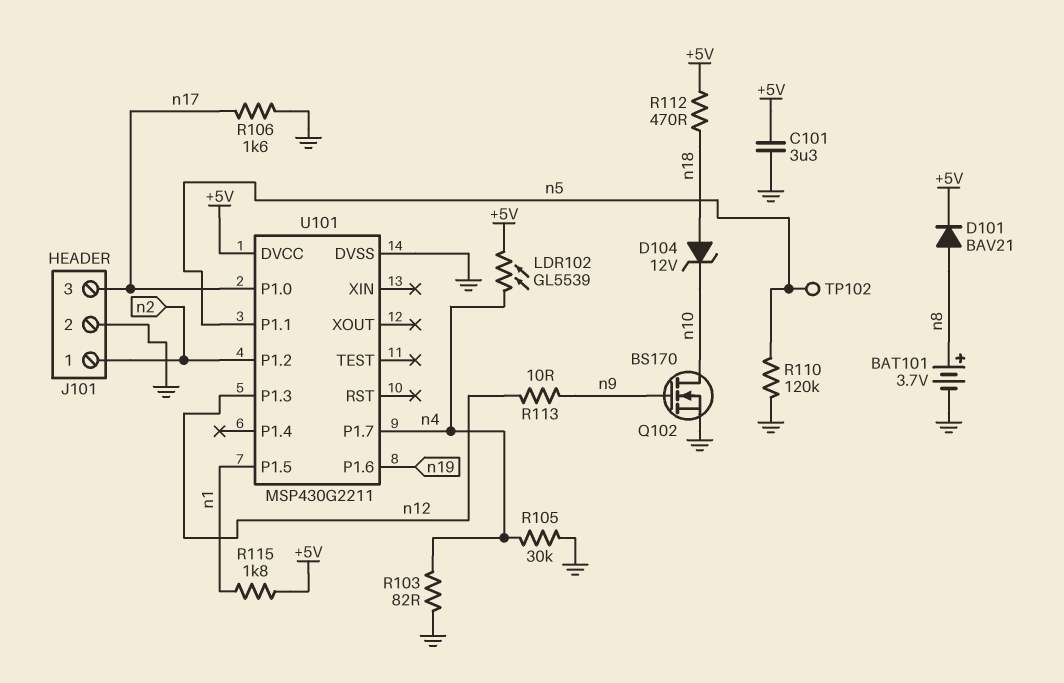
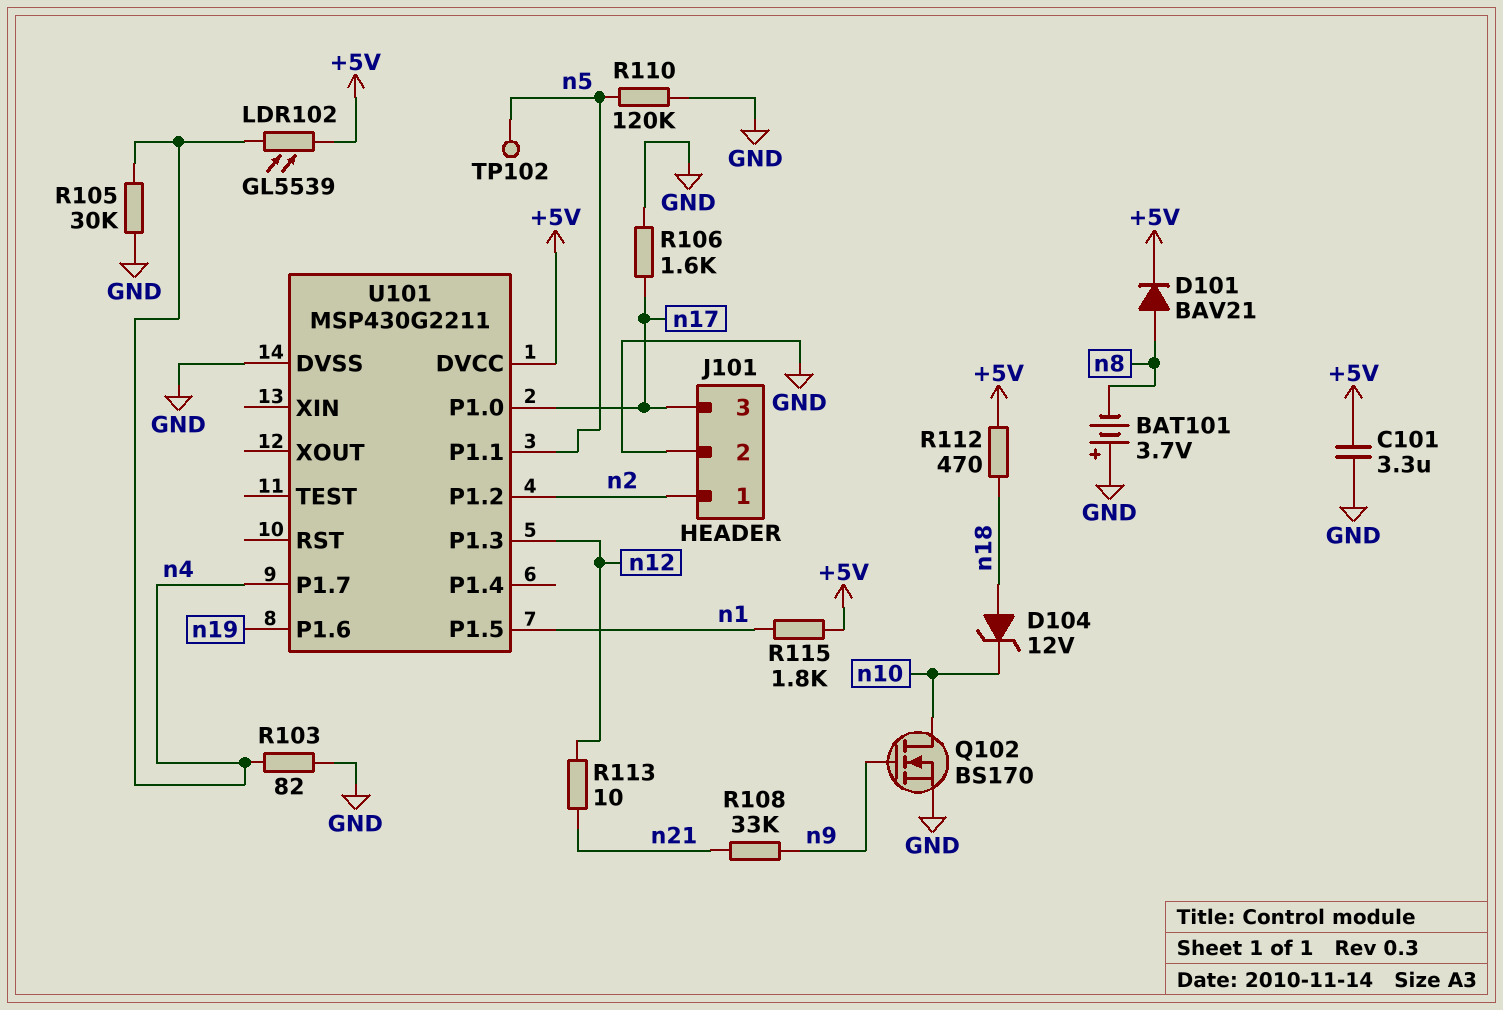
BAT101: 3.7V (plus n8, minus GND) -> 3.7V (plus GND, minus n8)
R108: none -> 33k (n9, n21)
R113: 10 (n9, n12) -> 10 (n12, n21)

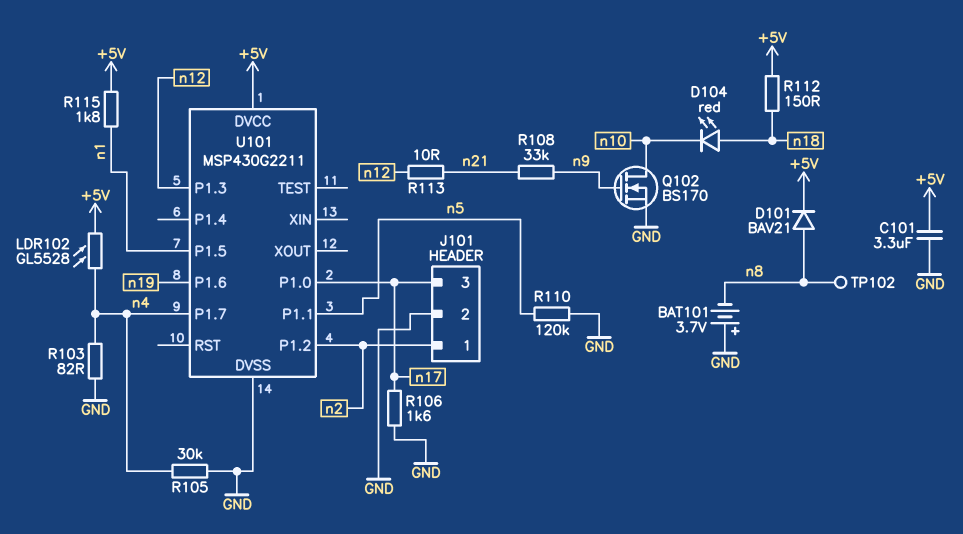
D104: zener 12V (A n18, K n10) -> LED red (A n18, K n10)
LDR102: GL5539 (+5V, n4) -> GL5528 (+5V, n4)
R112: 470 (+5V, n18) -> 150 (+5V, n18)
TP102: test point (n5) -> test point (n8)

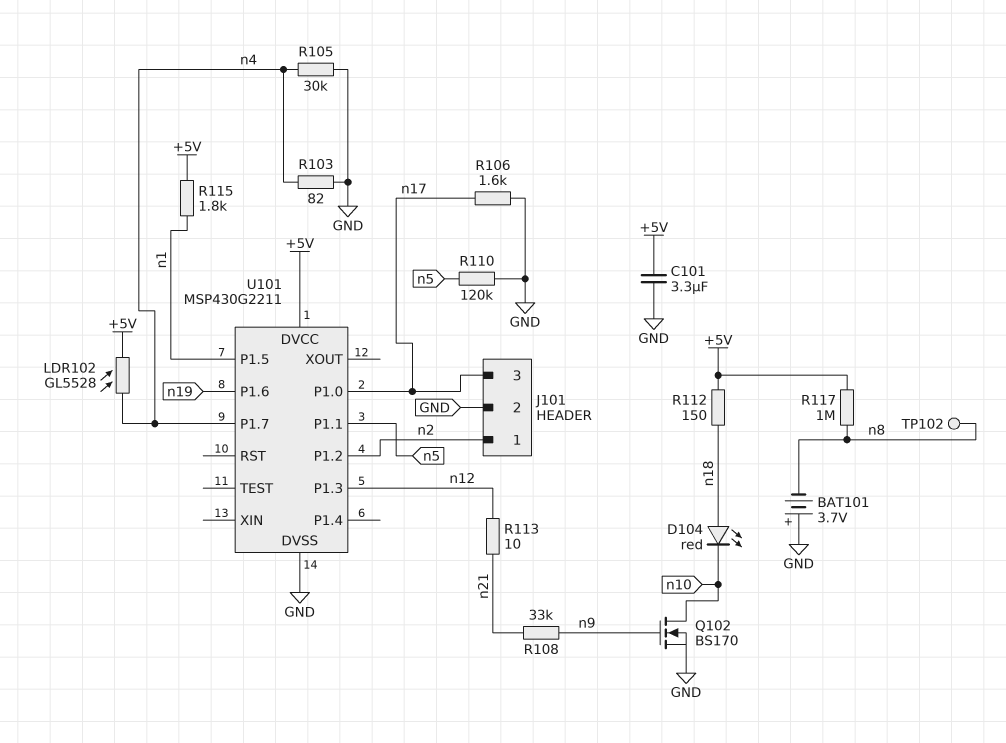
D101: diode BAV21 (A n8, K +5V) -> none
R117: none -> 1M (+5V, n8)

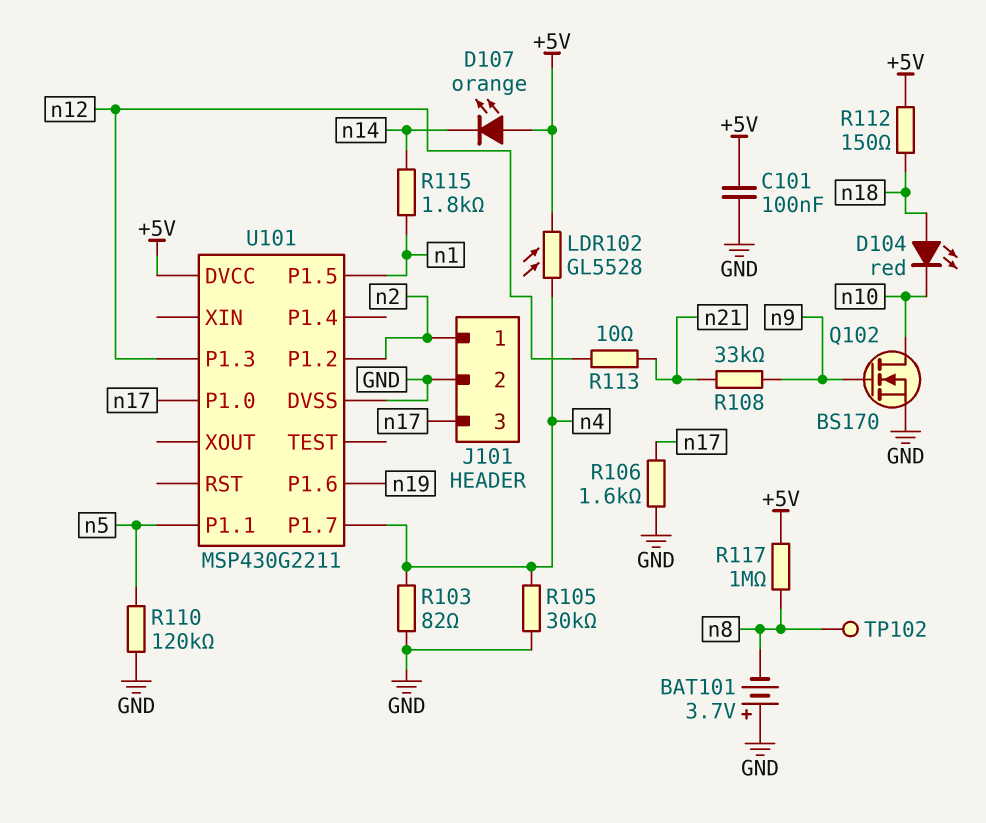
C101: 3.3uF (+5V, GND) -> 100nF (+5V, GND)
D107: none -> LED orange (A +5V, K n14)
R115: 1.8k (+5V, n1) -> 1.8k (n1, n14)

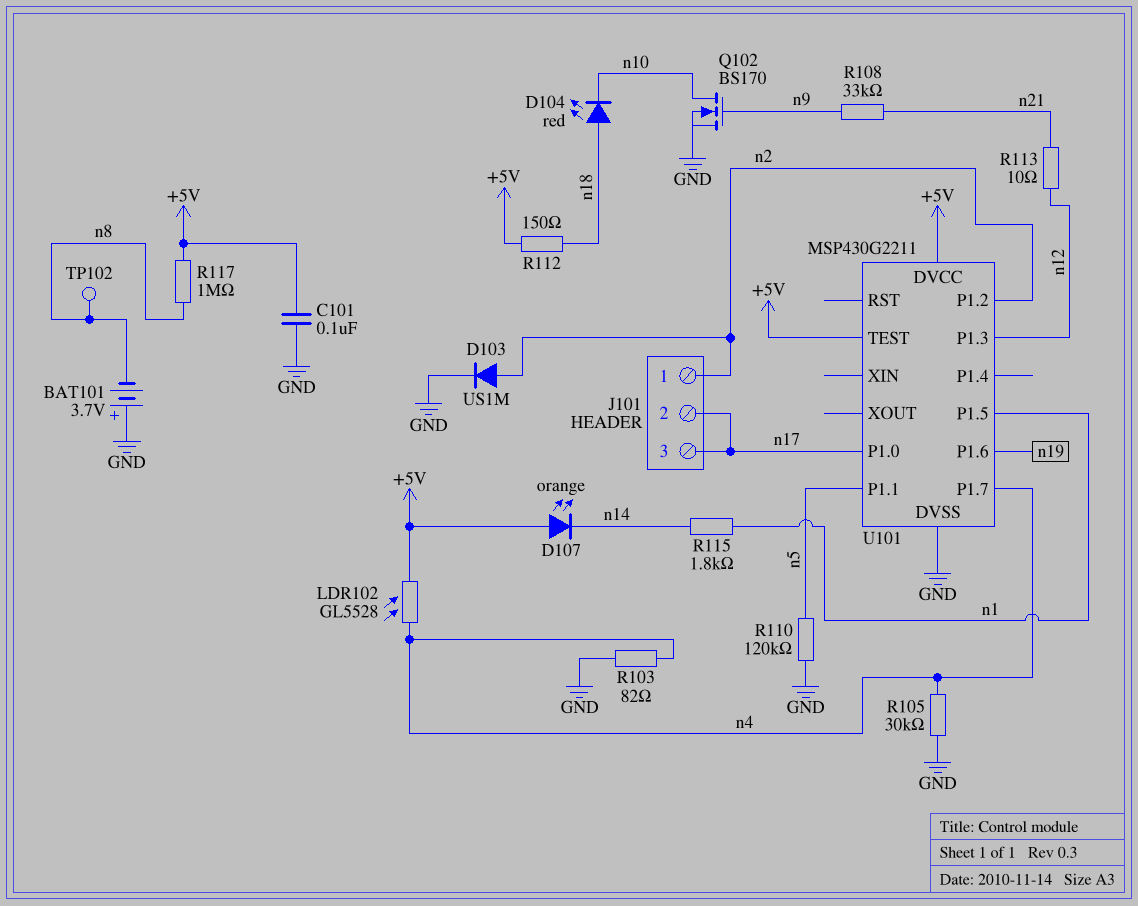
D103: none -> diode US1M (A n2, K GND)
J101 pin 2: GND -> n17
R106: 1.6k (GND, n17) -> none
U101 pin TEST: none -> +5V

